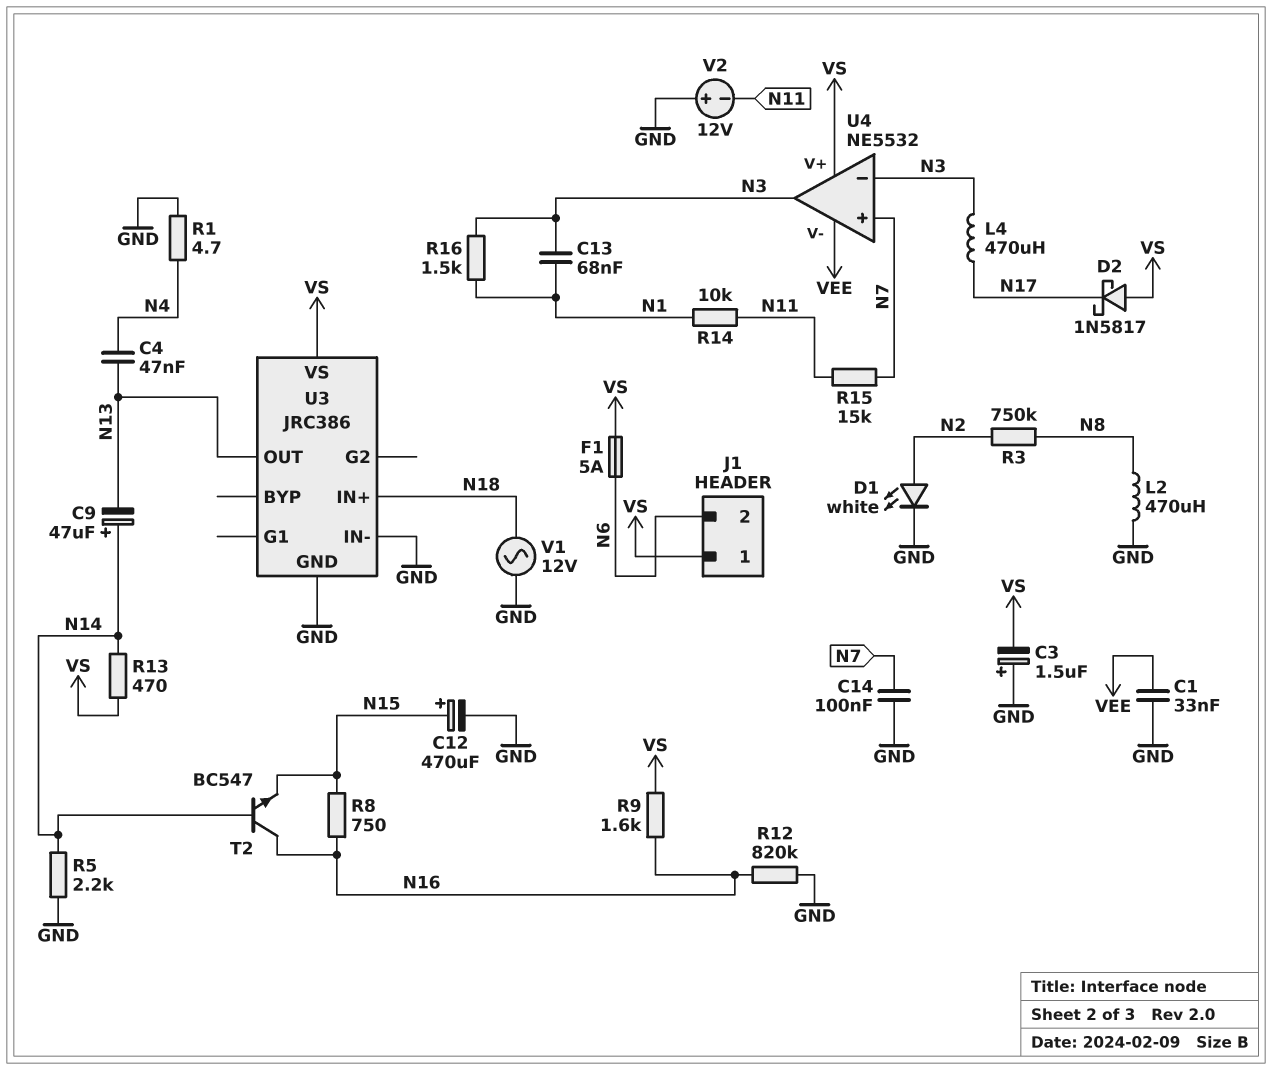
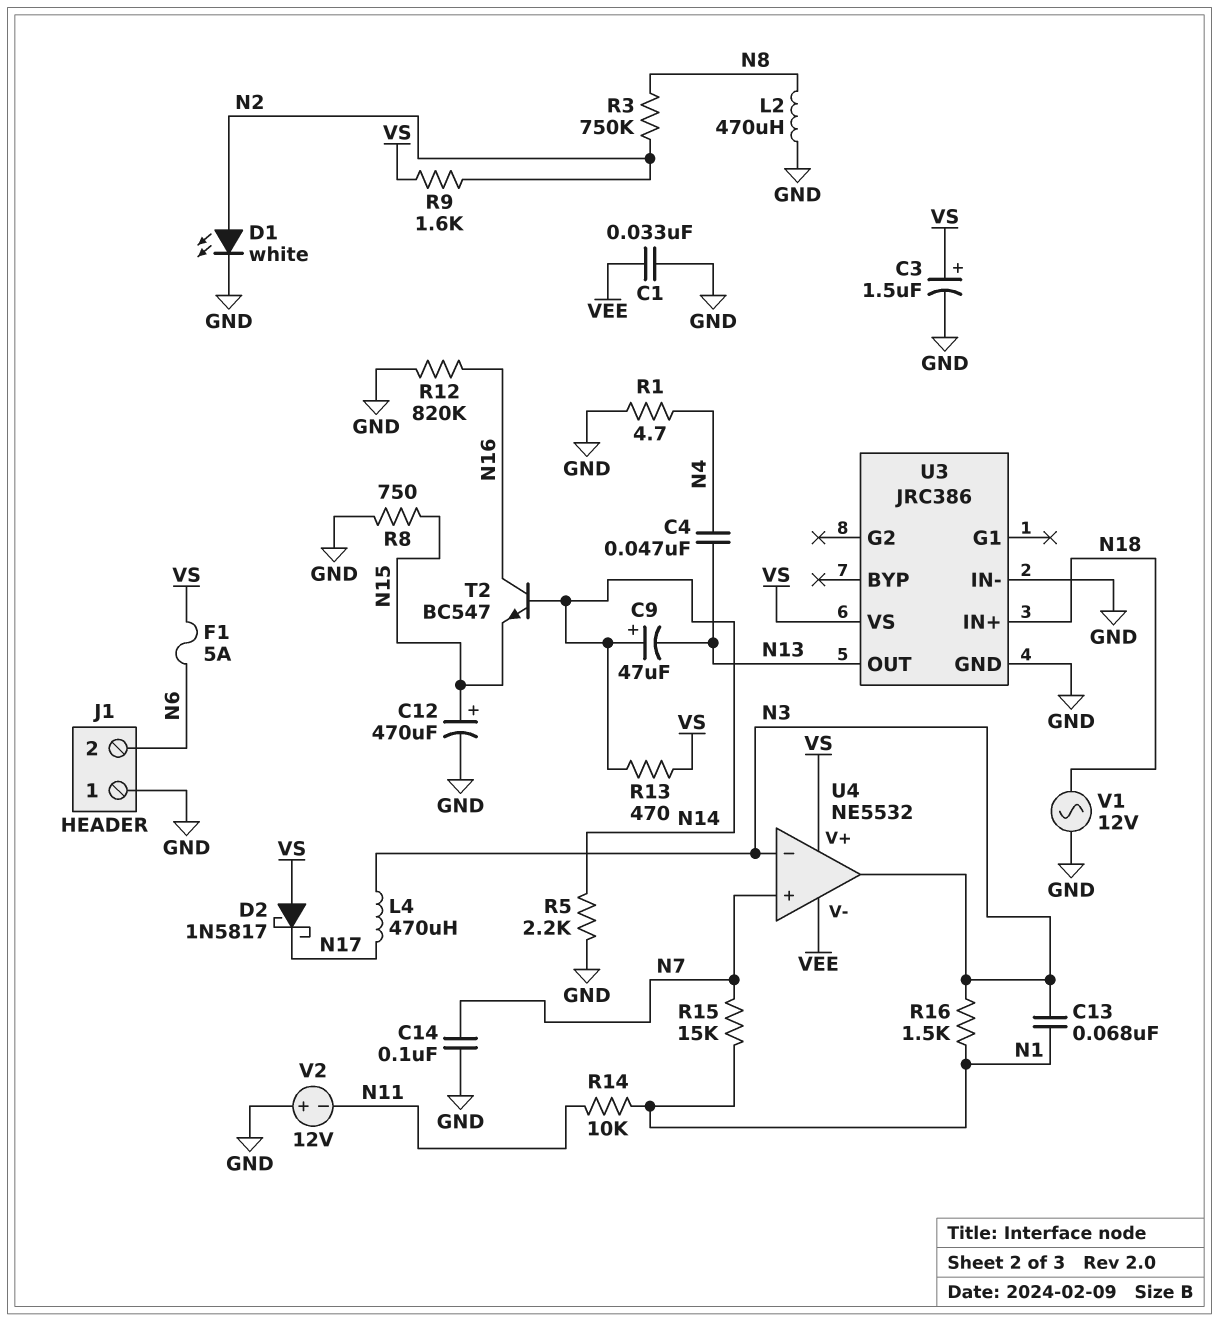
C3: 1.5uF (plus GND, minus VS) -> 1.5uF (plus VS, minus GND)
J1 pin 1: VS -> GND
R8: 750 (N15, N16) -> 750 (GND, N15)
R9: 1.6k (N16, VS) -> 1.6k (N2, VS)
R15: 15k (N7, N11) -> 15k (N1, N7)

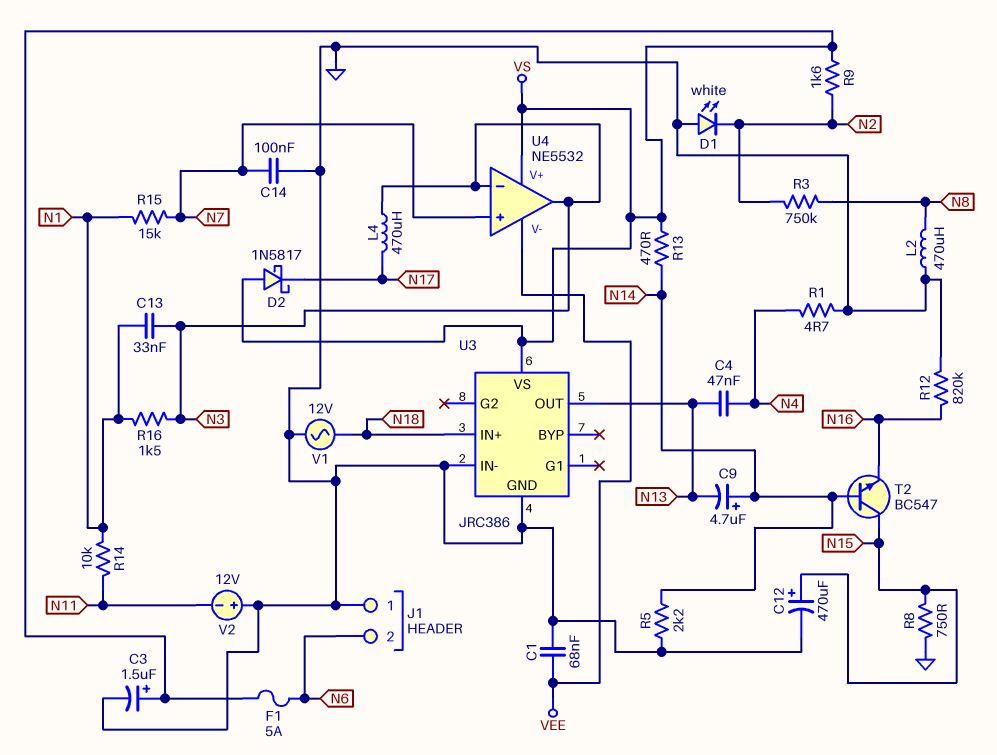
C1: 33nF (GND, VEE) -> 68nF (GND, VEE)
C9: 47uF (plus N14, minus N13) -> 4.7uF (plus N14, minus N13)
C13: 68nF (N1, N3) -> 33nF (N1, N3)
D1: LED white (A N2, K GND) -> LED white (A GND, K N2)
T2: NPN BC547 (B N14, C N16, E N15) -> NPN BC547 (B N14, C N15, E N16)

